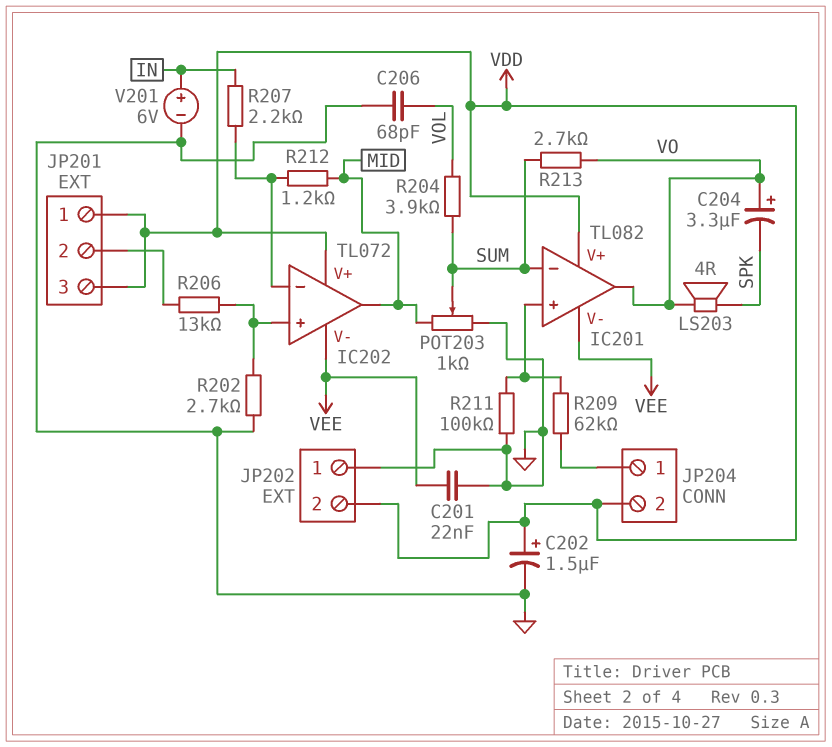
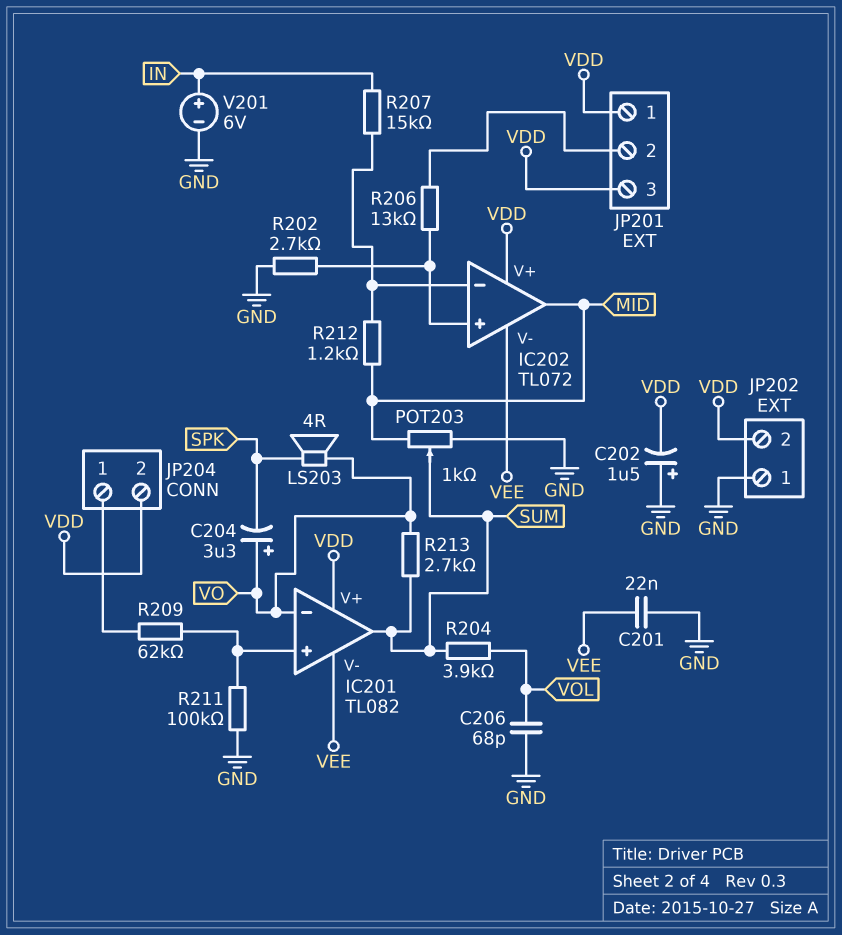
C202: 1.5uF (plus VDD, minus GND) -> 1.5uF (plus GND, minus VDD)
IC201 pin in-: SUM -> VO
IC201 pin out: VO -> SUM
R207: 2.2k (IC202/in-, IN) -> 15k (IC202/in-, IN)

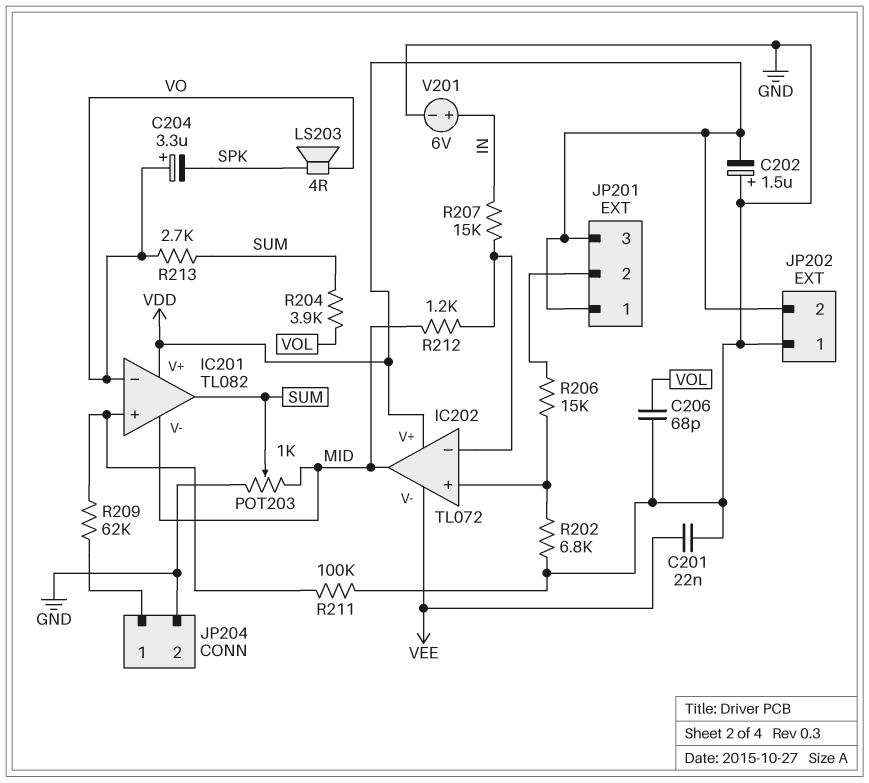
IC201 pin V-: VEE -> MID
JP204 pin 2: VDD -> GND
R202: 2.7k (GND, IC202/in+) -> 6.8k (GND, IC202/in+)
R206: 13k (IC202/in+, JP201/2) -> 15k (IC202/in+, JP201/2)

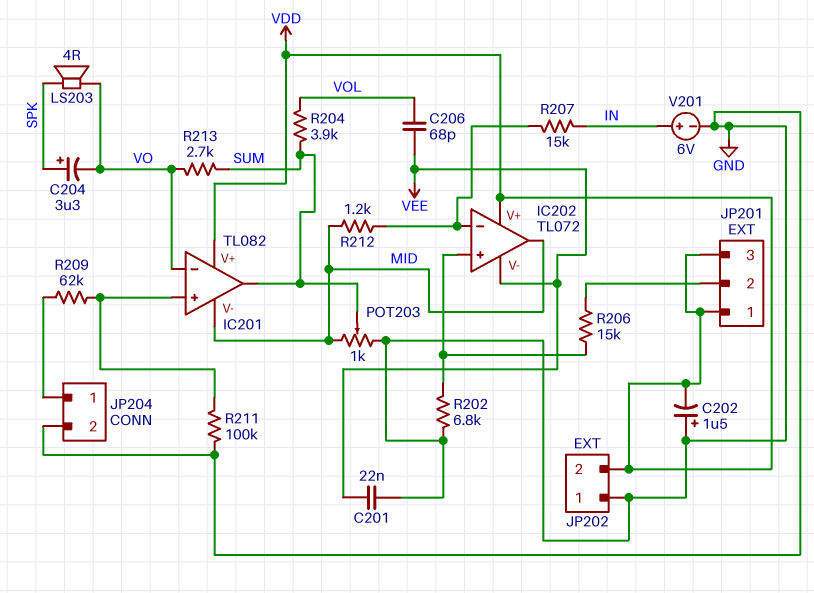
C204: 3.3uF (plus VO, minus SPK) -> 3.3uF (plus SPK, minus VO)
C206: 68pF (GND, VOL) -> 68pF (VEE, VOL)

